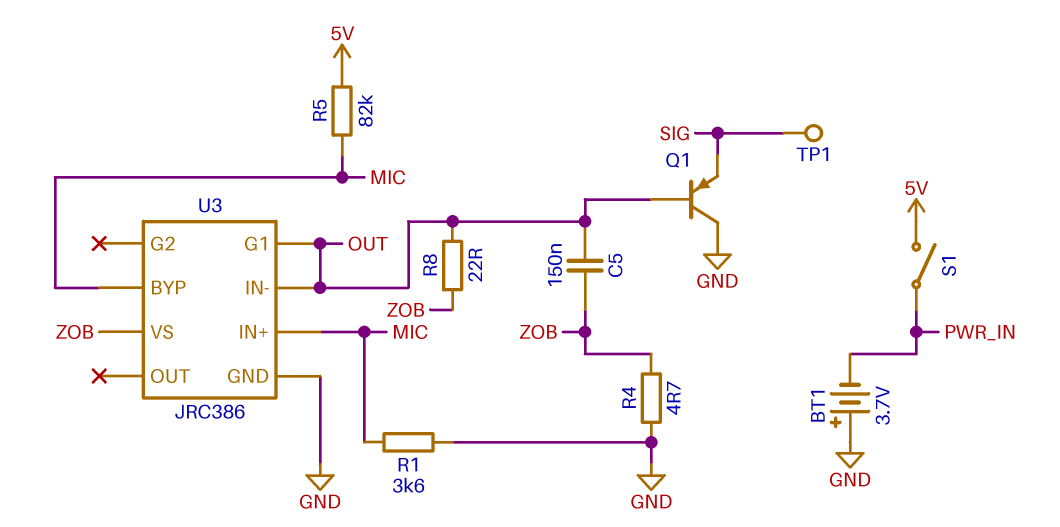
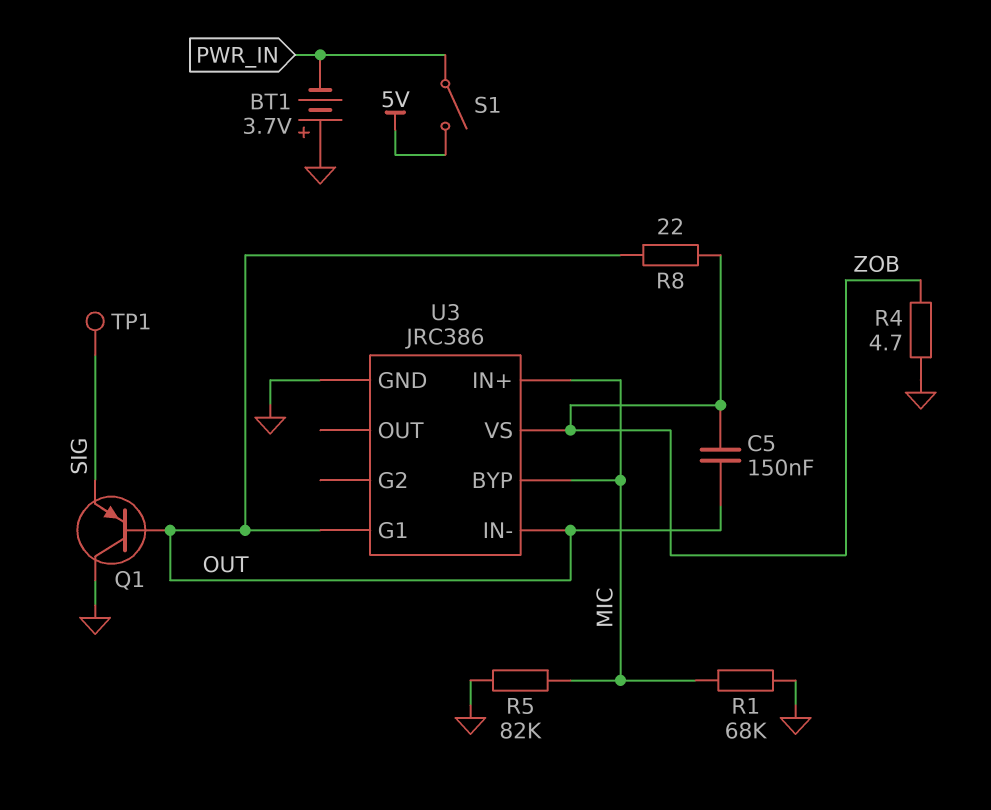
R1: 3.6k (GND, MIC) -> 68k (GND, MIC)
R5: 82k (5V, MIC) -> 82k (GND, MIC)

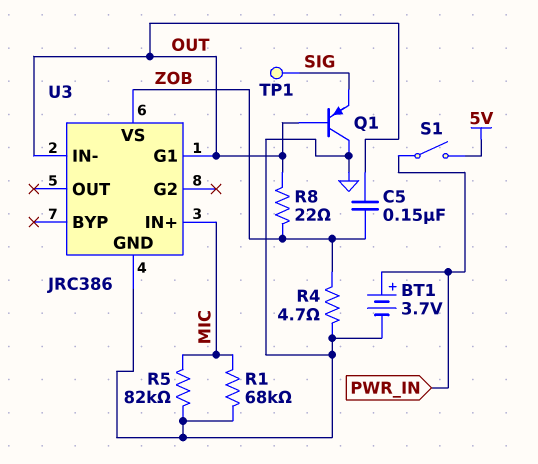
BT1: 3.7V (plus GND, minus PWR_IN) -> 3.7V (plus PWR_IN, minus GND)
U3 pin BYP: MIC -> none

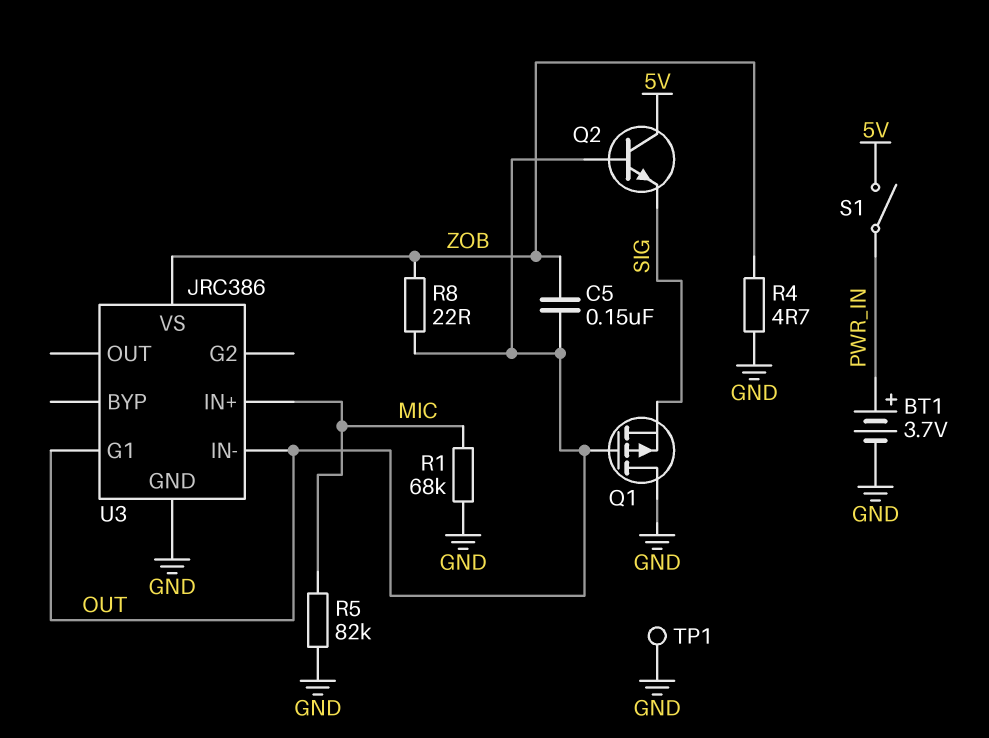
Q1: PNP (B OUT, C GND, E SIG) -> PMOS (G OUT, D GND, S SIG)
Q2: none -> NPN (B OUT, C 5V, E SIG)
TP1: test point (SIG) -> test point (GND)

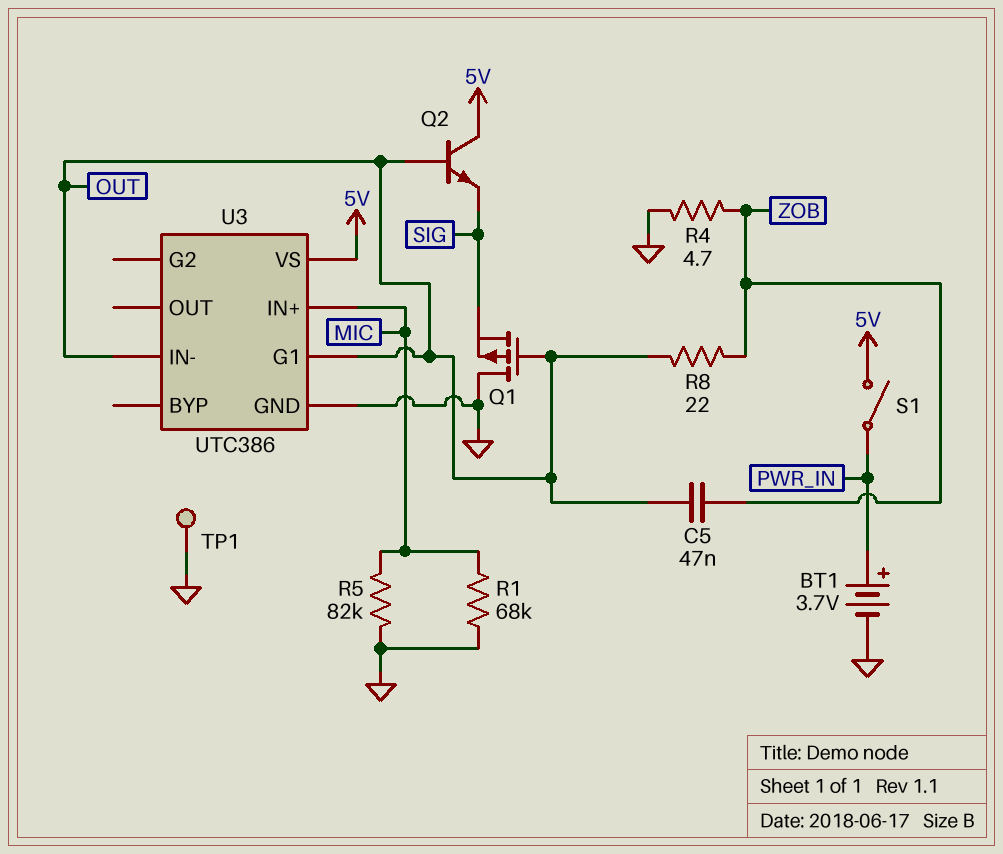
C5: 150nF (OUT, ZOB) -> 47nF (OUT, ZOB)
U3: JRC386 -> UTC386
U3 pin VS: ZOB -> 5V

